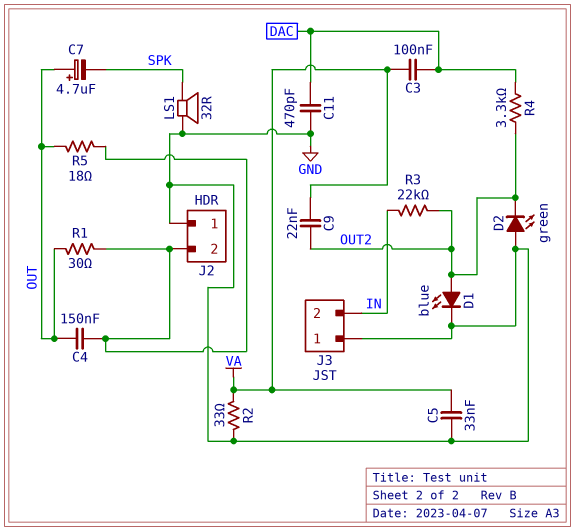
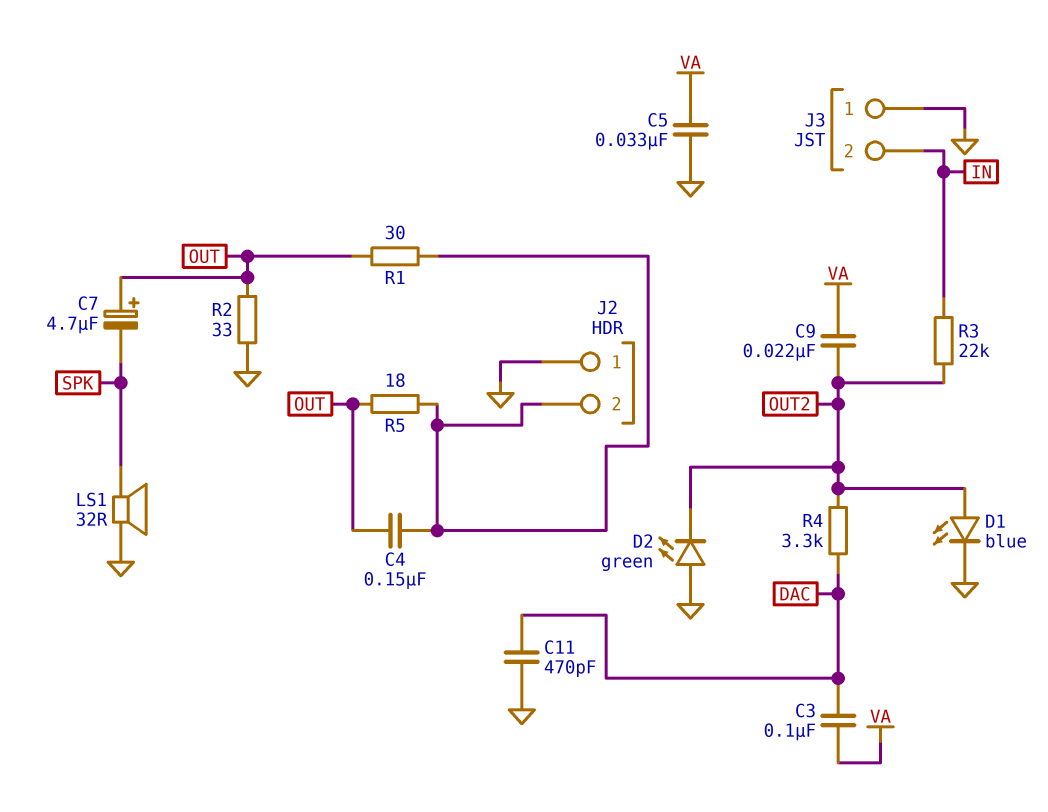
R2: 33 (GND, VA) -> 33 (GND, OUT)

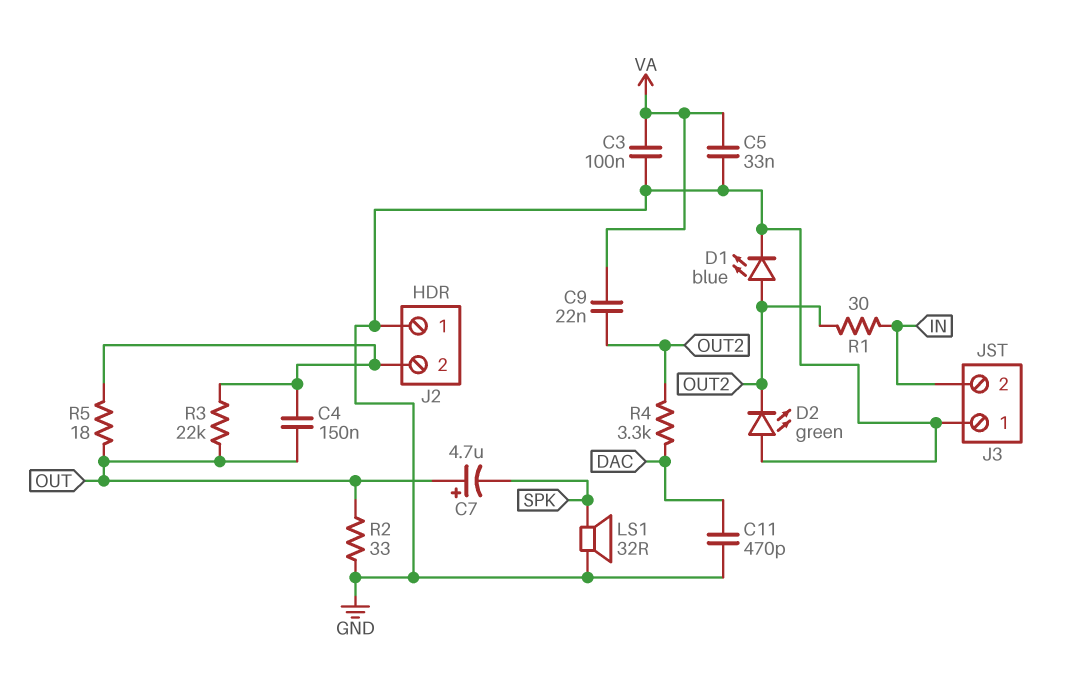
C3: 100nF (DAC, VA) -> 100nF (GND, VA)
R1: 30 (J2/2, OUT) -> 30 (IN, OUT2)
R3: 22k (IN, OUT2) -> 22k (J2/2, OUT)

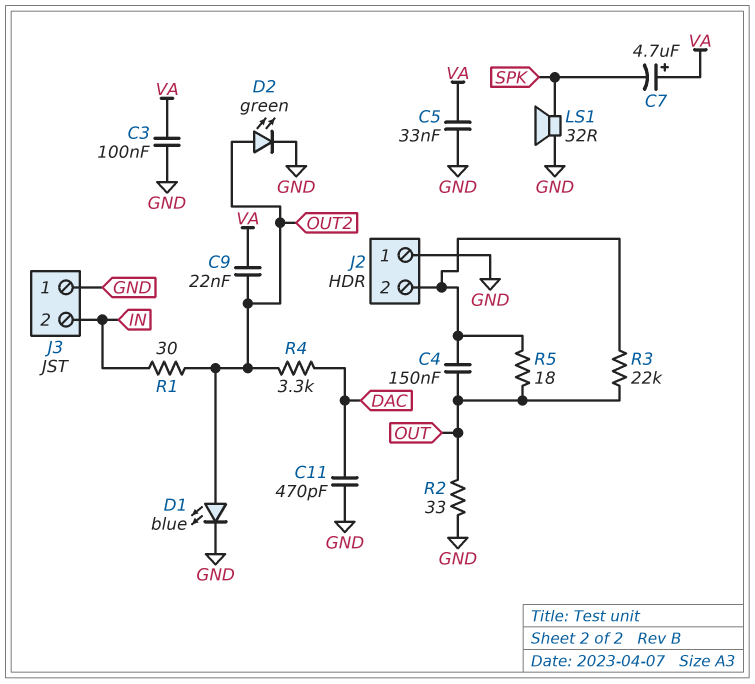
C7: 4.7uF (plus OUT, minus SPK) -> 4.7uF (plus VA, minus SPK)
D2: LED green (A GND, K OUT2) -> LED green (A OUT2, K GND)

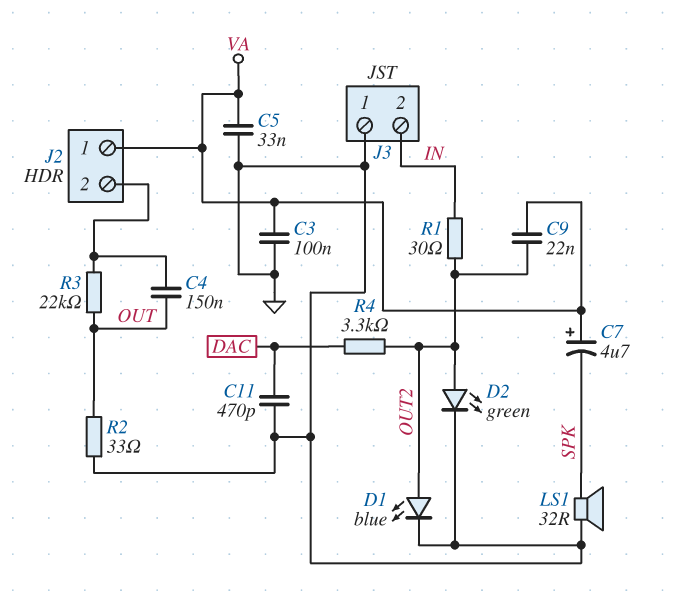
J2 pin 1: GND -> VA
R5: 18 (J2/2, OUT) -> none

